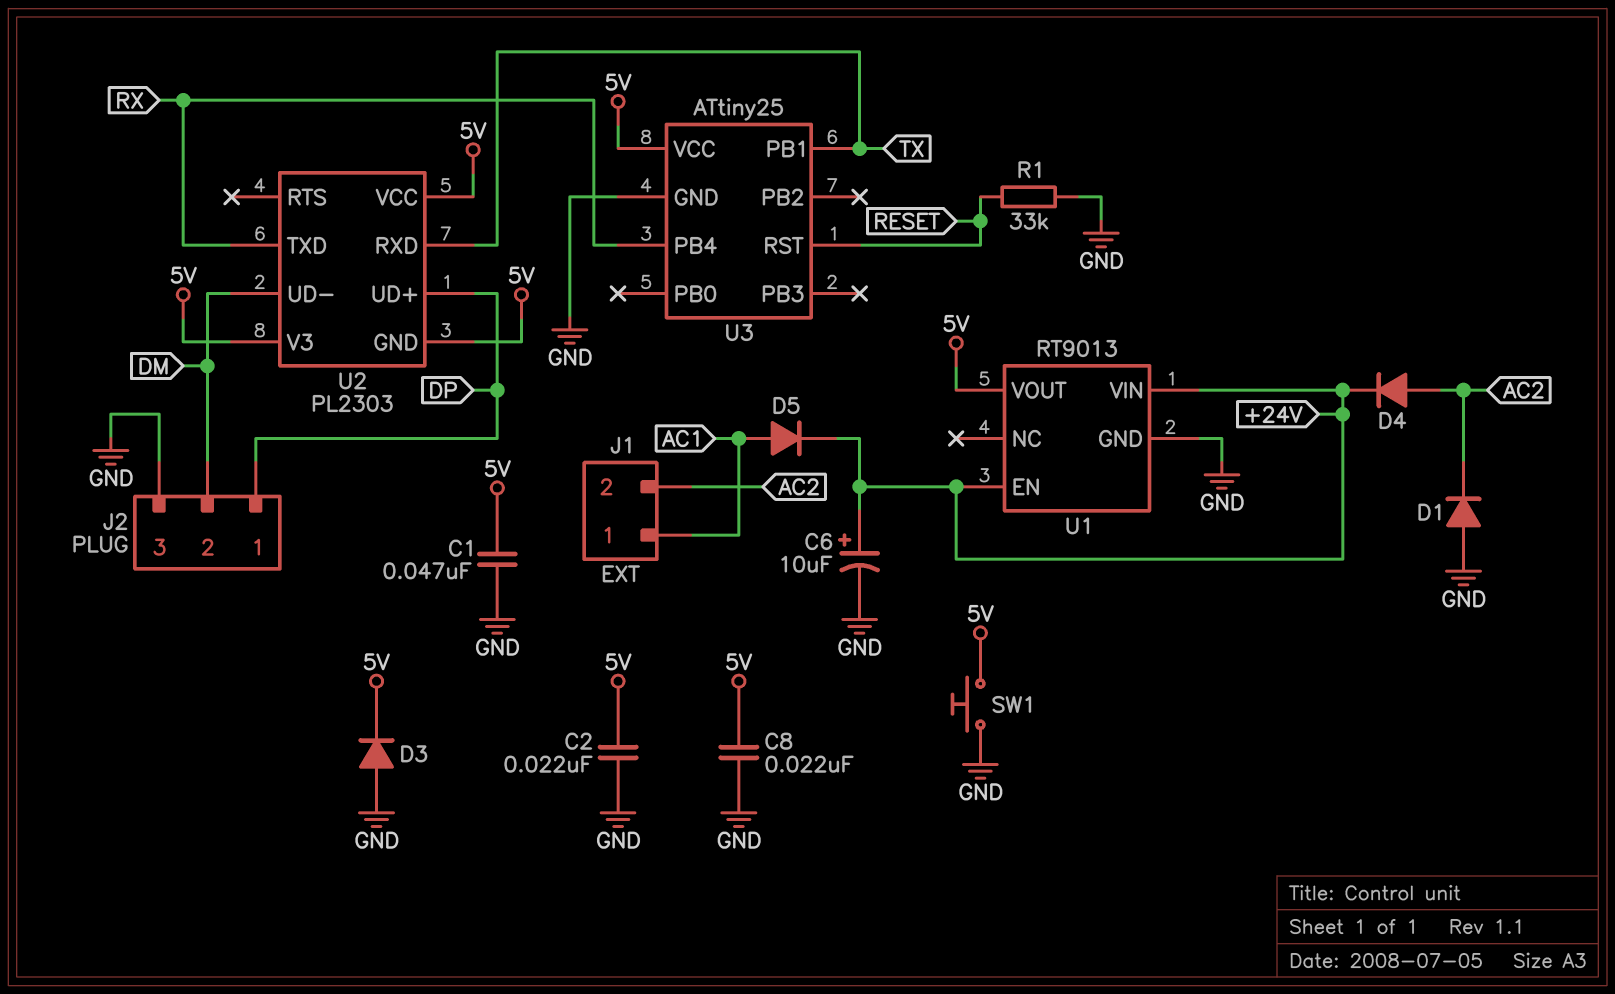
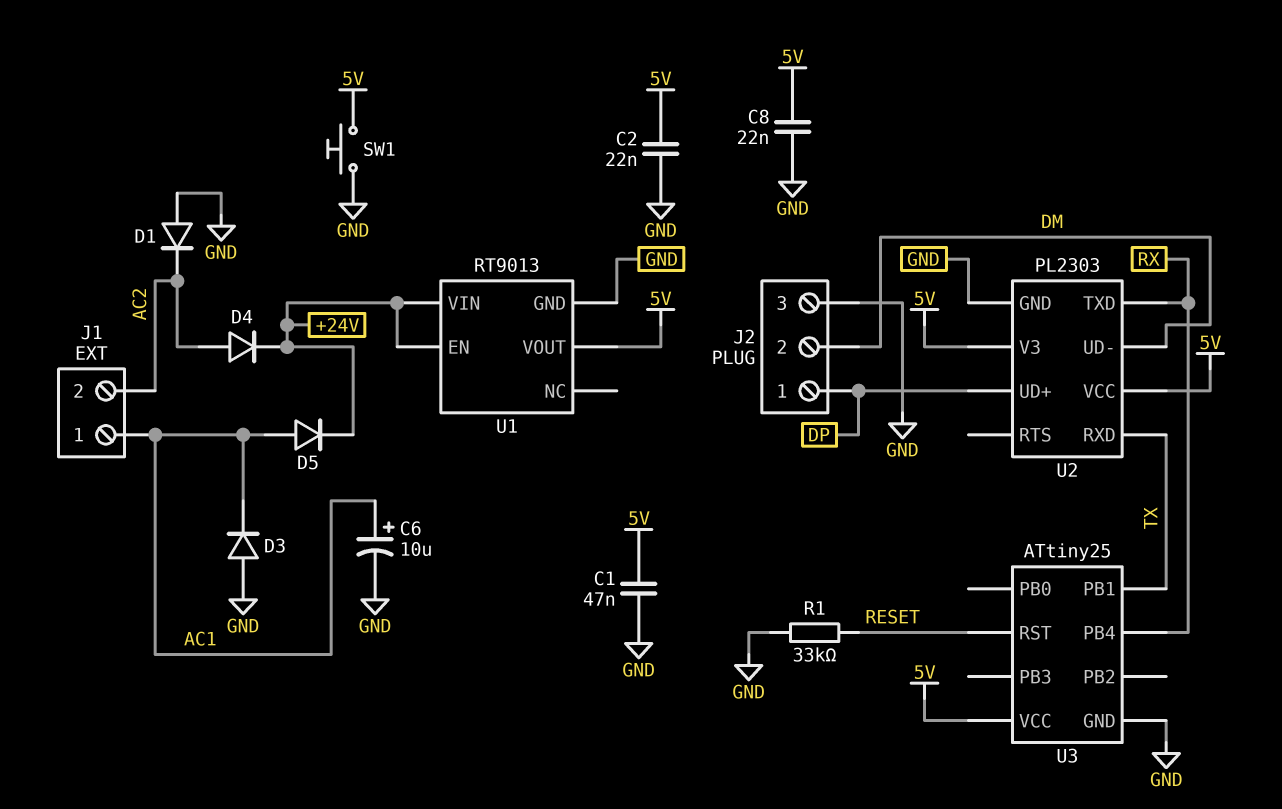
C6: 10uF (plus +24V, minus GND) -> 10uF (plus AC1, minus GND)
D3: diode (A GND, K 5V) -> diode (A GND, K AC1)
U2 pin GND: 5V -> GND

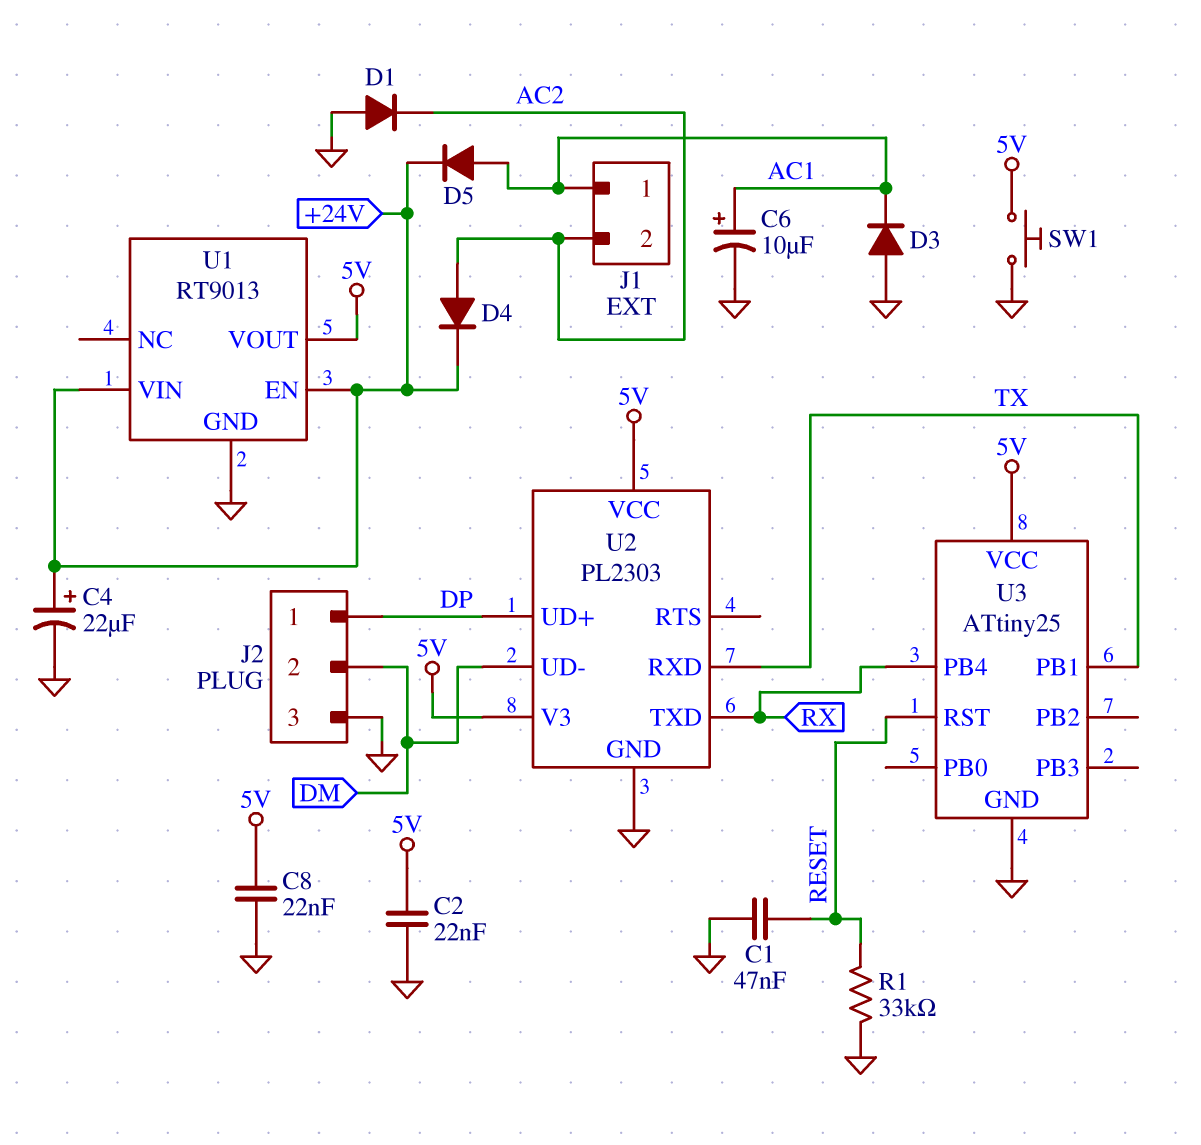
C1: 47nF (5V, GND) -> 47nF (GND, RESET)
C4: none -> 22uF (plus +24V, minus GND)

